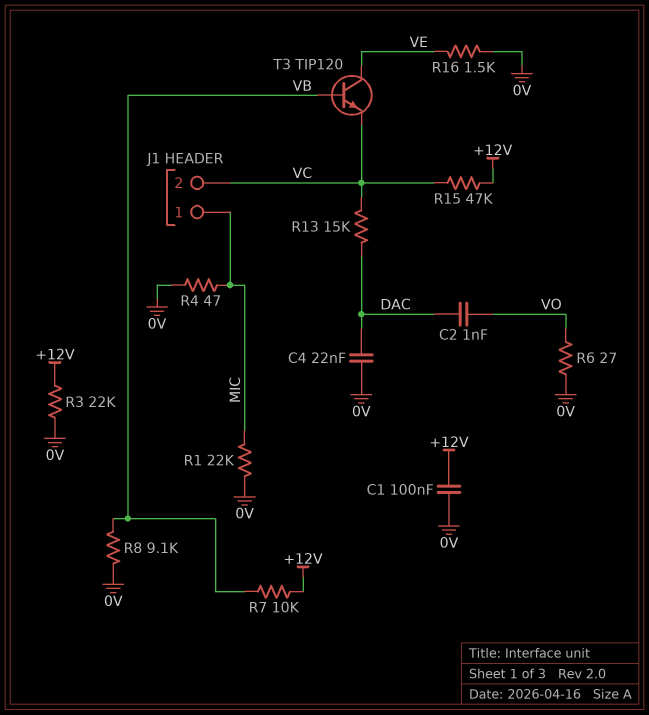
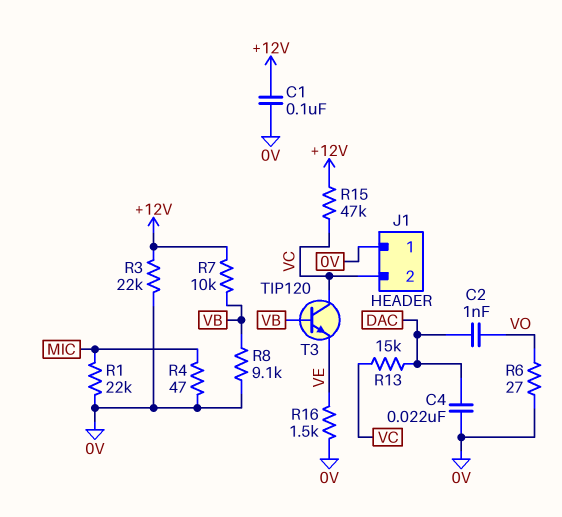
J1 pin 1: MIC -> 0V
T3: NPN TIP120 (B VB, C VE, E VC) -> NPN TIP120 (B VB, C VC, E VE)

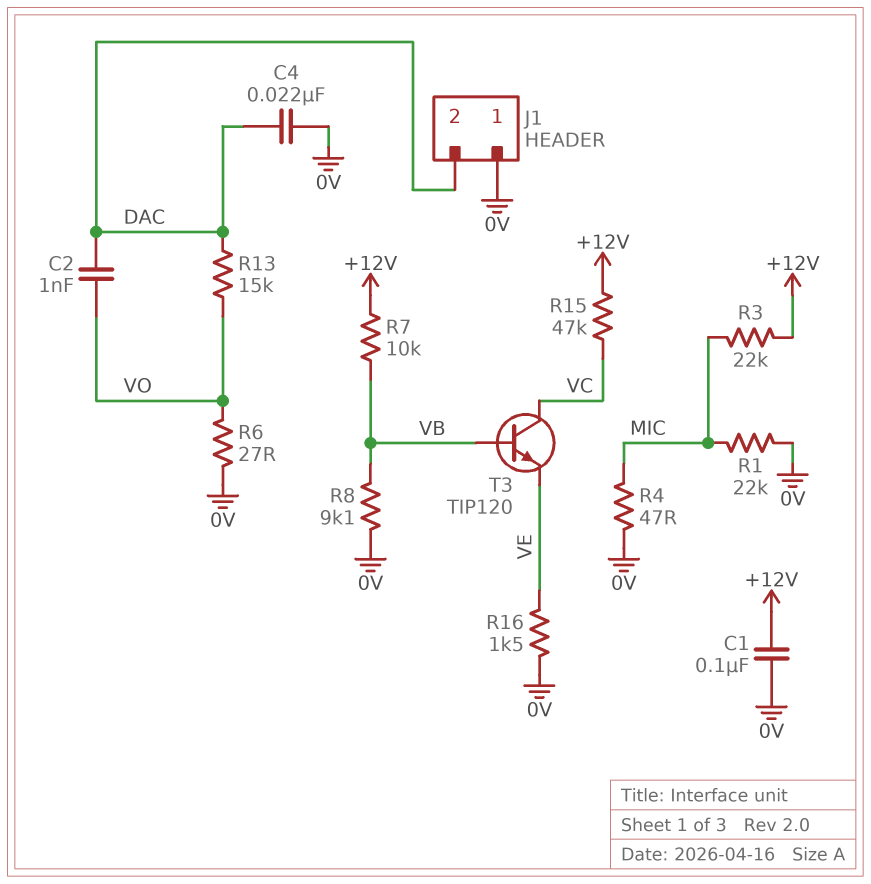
J1 pin 2: VC -> DAC
R3: 22k (+12V, 0V) -> 22k (+12V, MIC)
R13: 15k (DAC, VC) -> 15k (DAC, VO)

